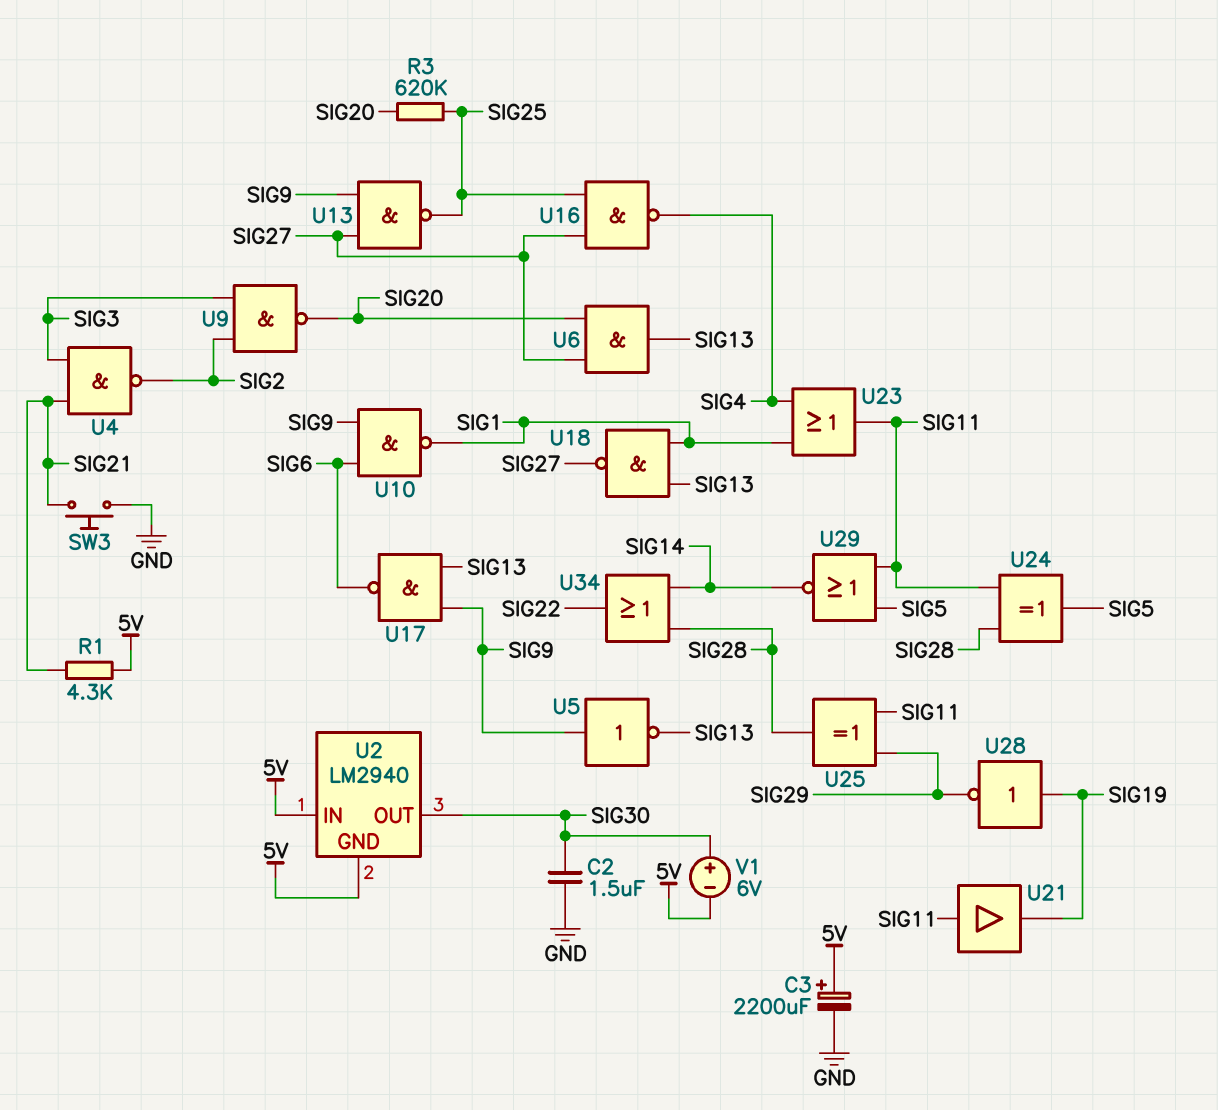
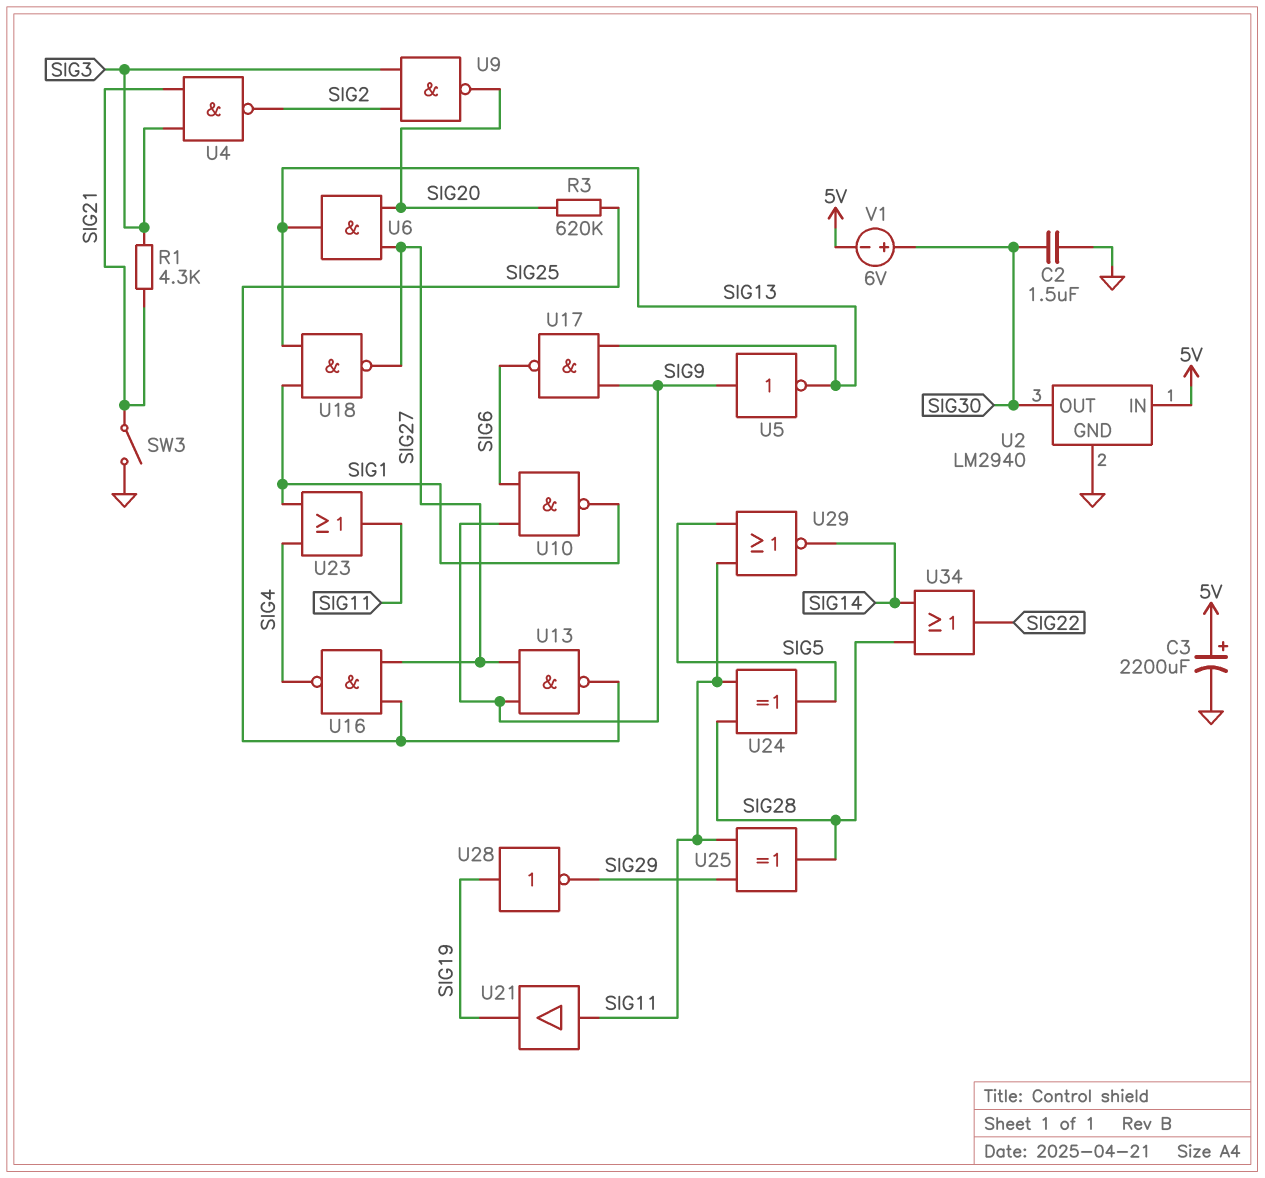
R1: 4.3k (5V, SIG21) -> 4.3k (SIG3, SIG21)
SW3: button (GND, SIG21) -> switch (GND, SIG21)
U2 pin GND: 5V -> GND

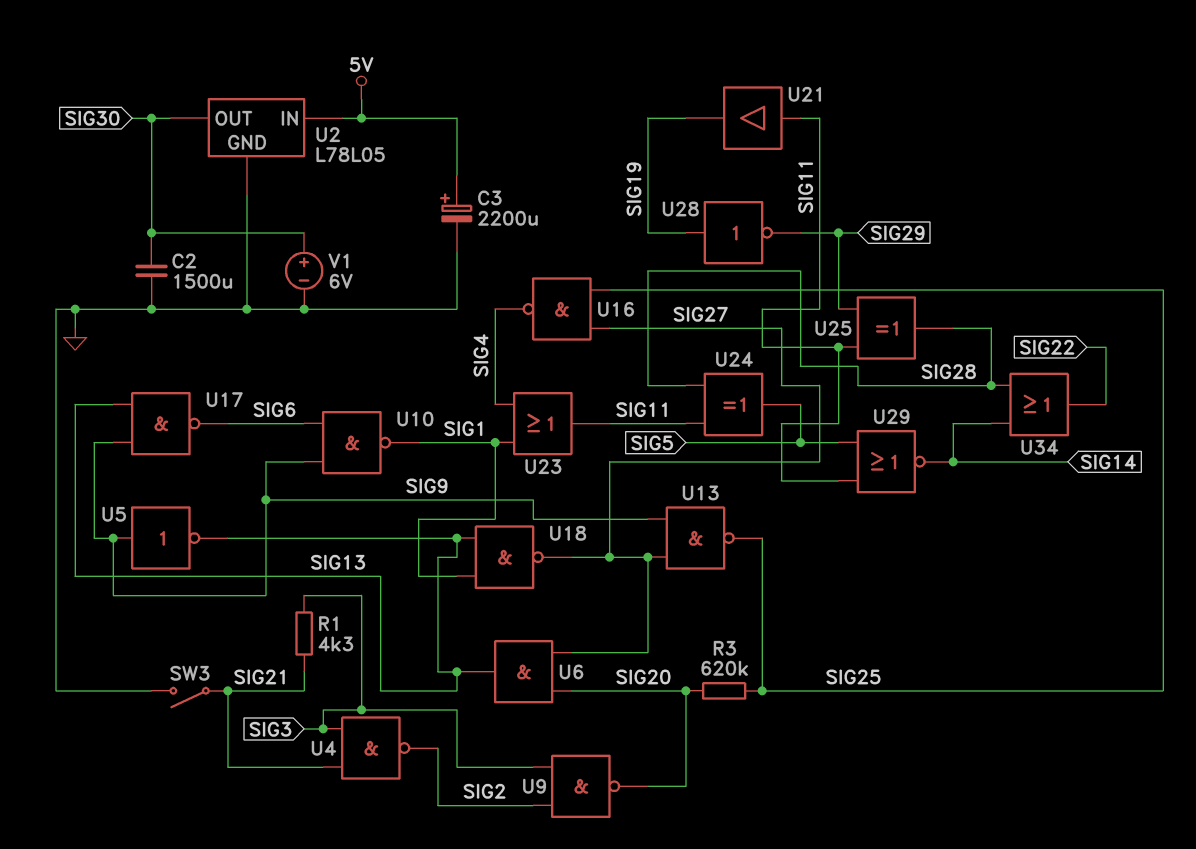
C2: 1.5uF (GND, SIG30) -> 1500uF (GND, SIG30)
U2: LM2940 -> L78L05
V1: 6V (plus SIG30, minus 5V) -> 6V (plus SIG30, minus GND)

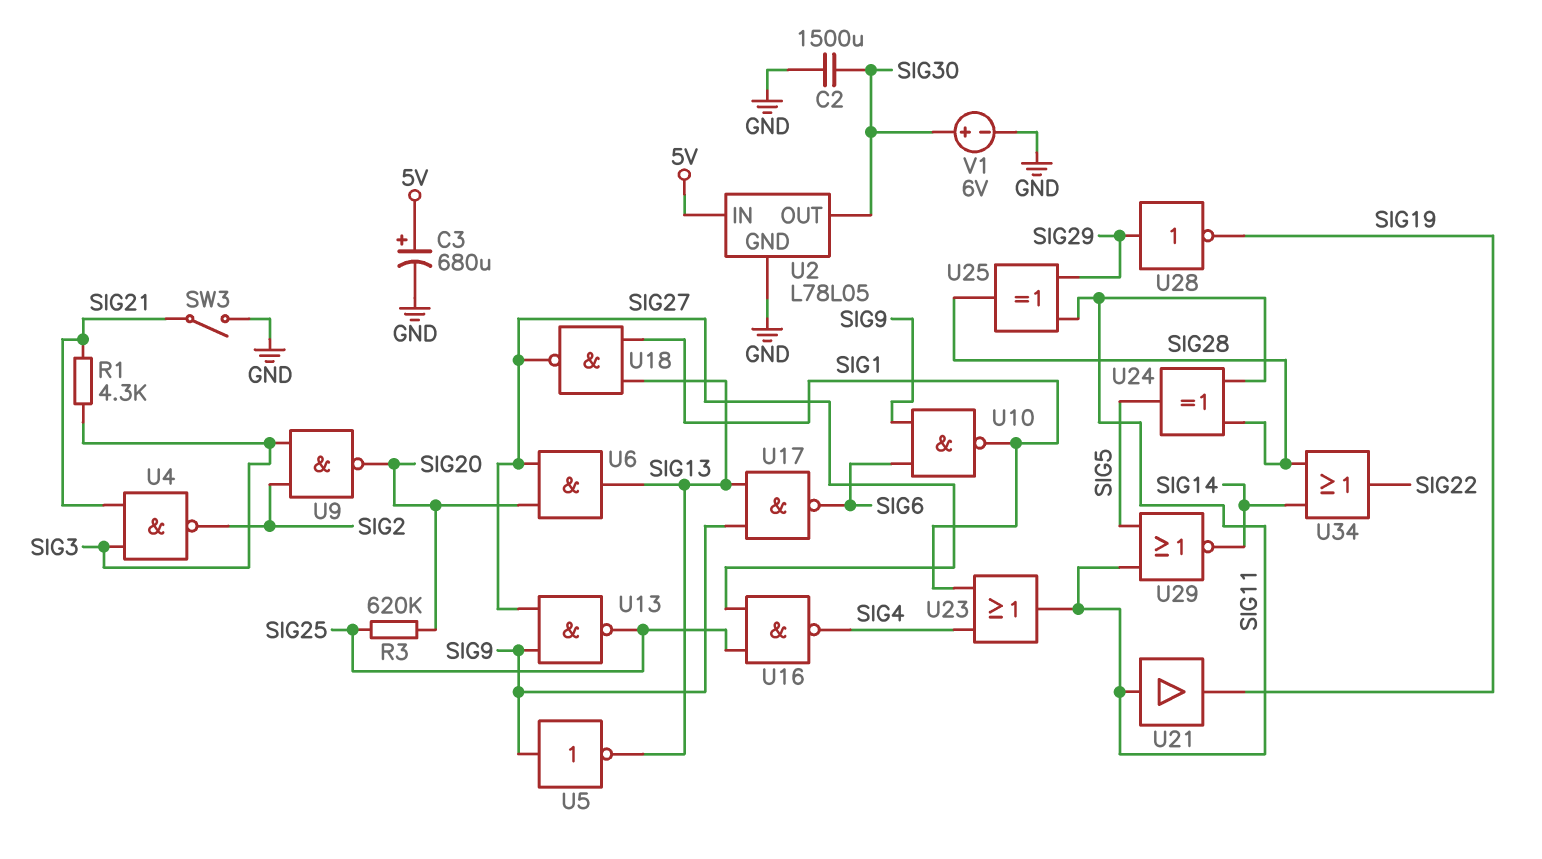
C3: 2200uF (plus 5V, minus GND) -> 680uF (plus 5V, minus GND)
U28: NOT (in SIG19, out SIG29) -> NOT (in SIG29, out SIG19)

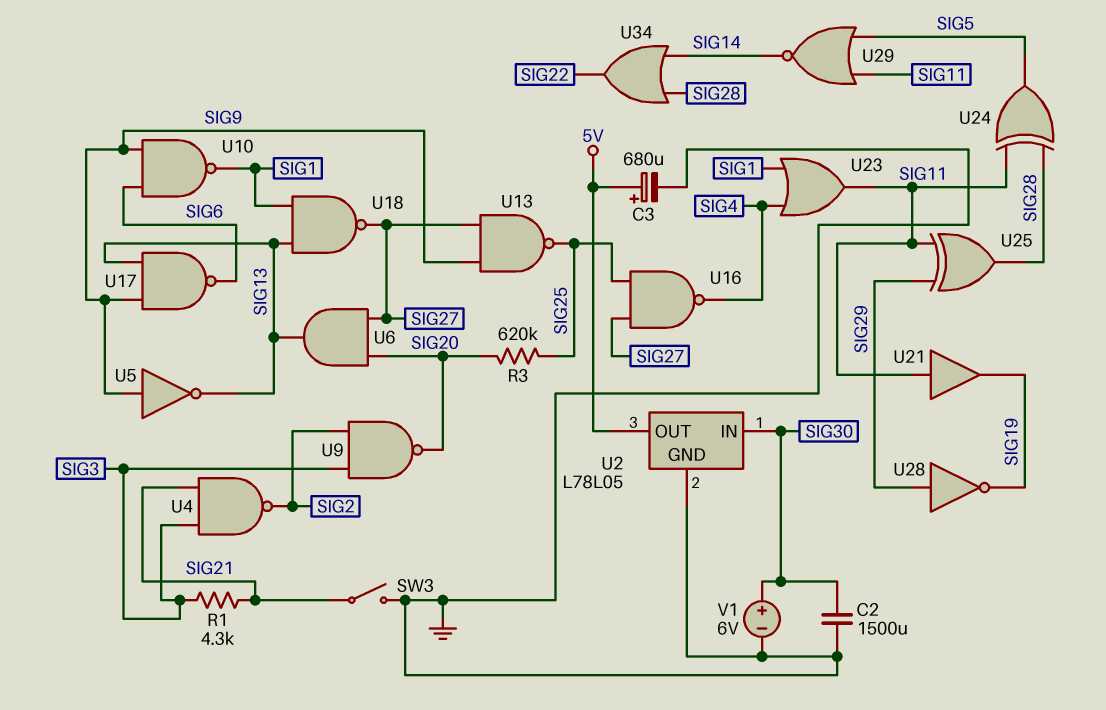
U2 pin IN: 5V -> SIG30
U2 pin OUT: SIG30 -> 5V

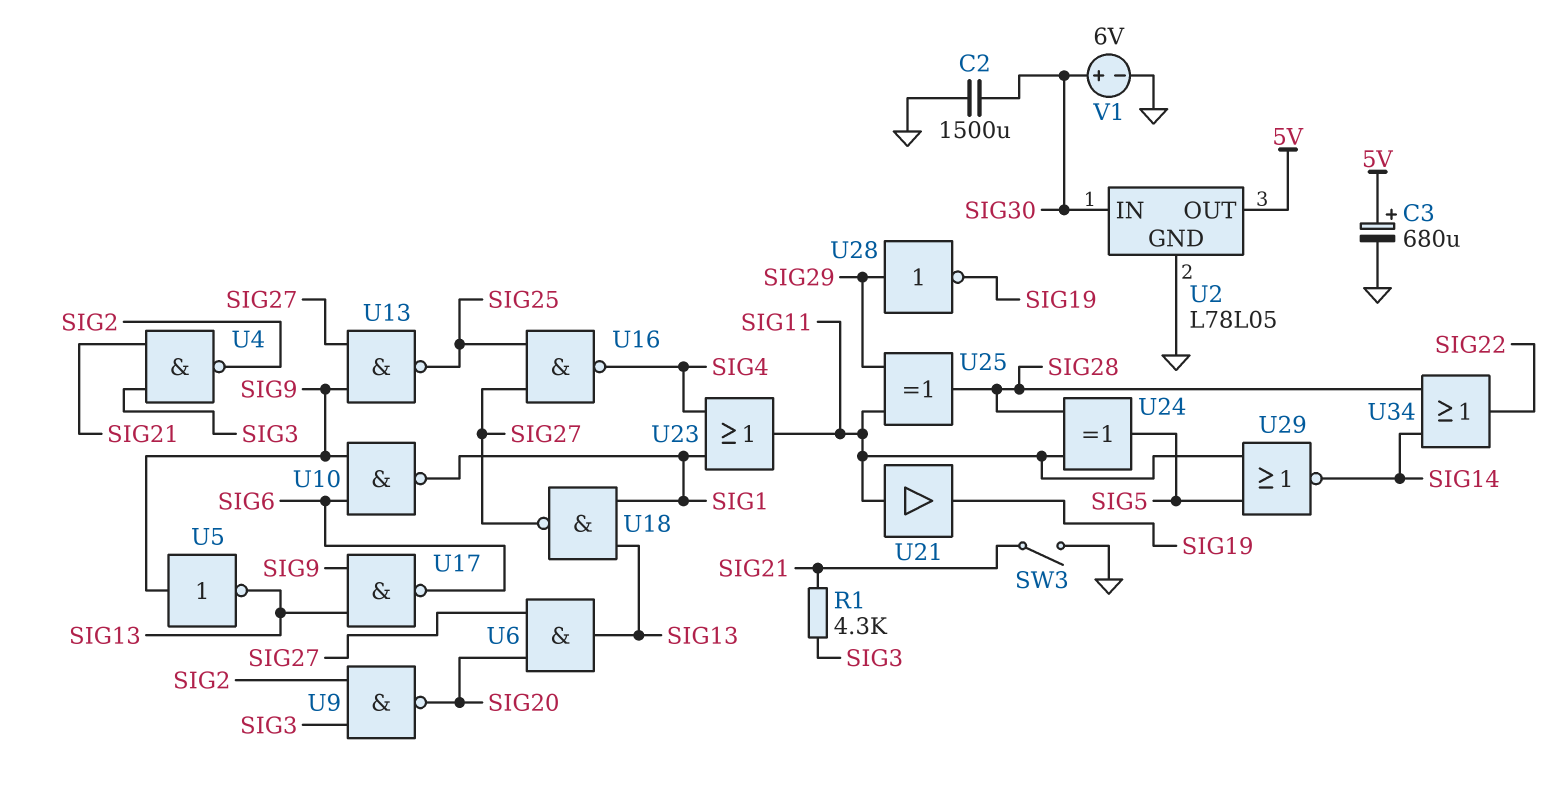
R3: 620k (SIG20, SIG25) -> none

